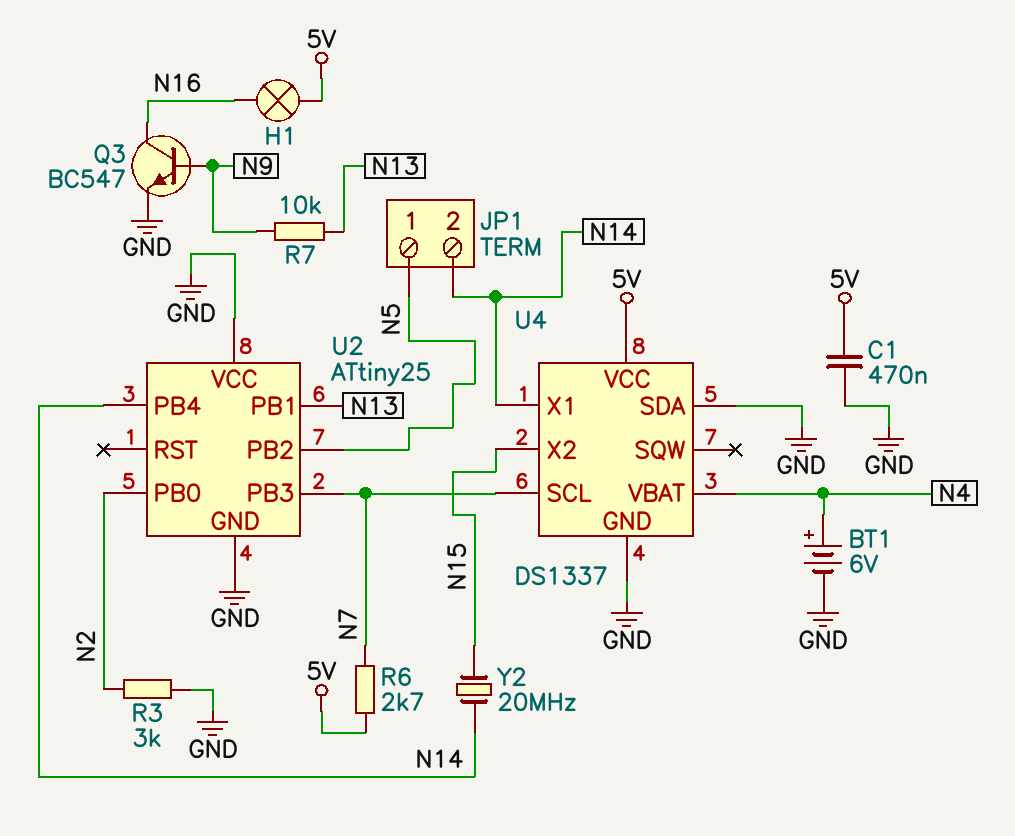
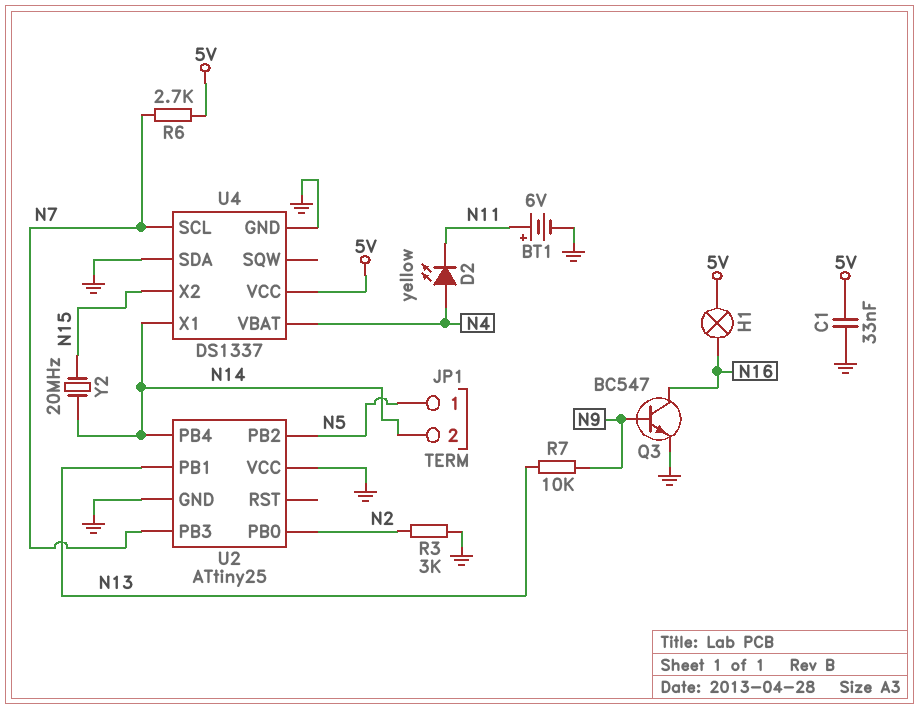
BT1: 6V (plus N4, minus GND) -> 6V (plus N11, minus GND)
C1: 470nF (5V, GND) -> 33nF (5V, GND)
D2: none -> LED yellow (A N4, K N11)

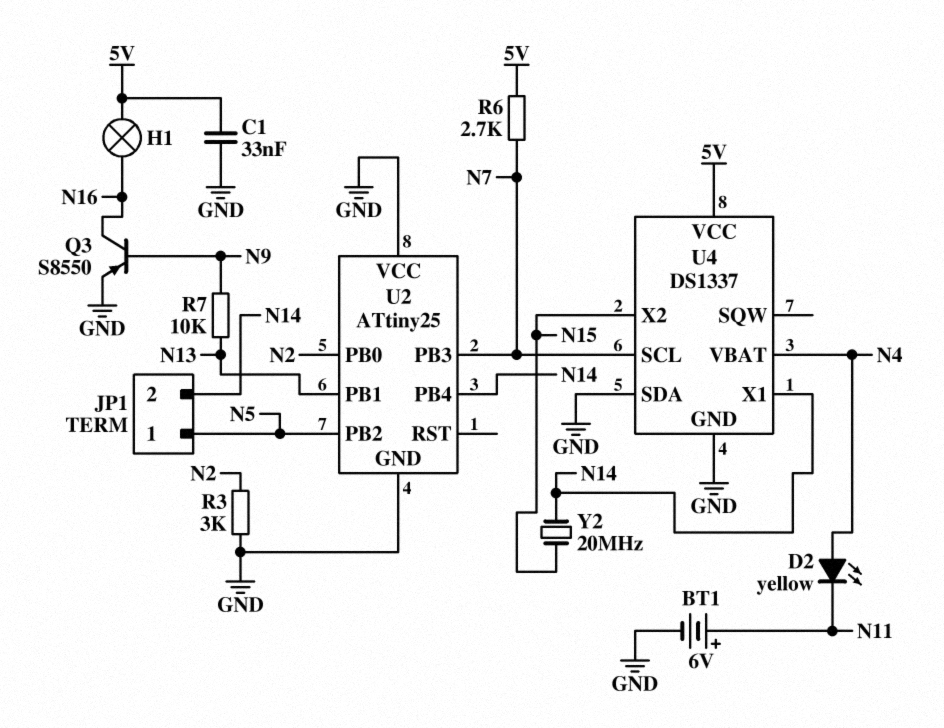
Q3: NPN BC547 (B N9, C N16, E GND) -> PNP S8550 (B N9, C N16, E GND)

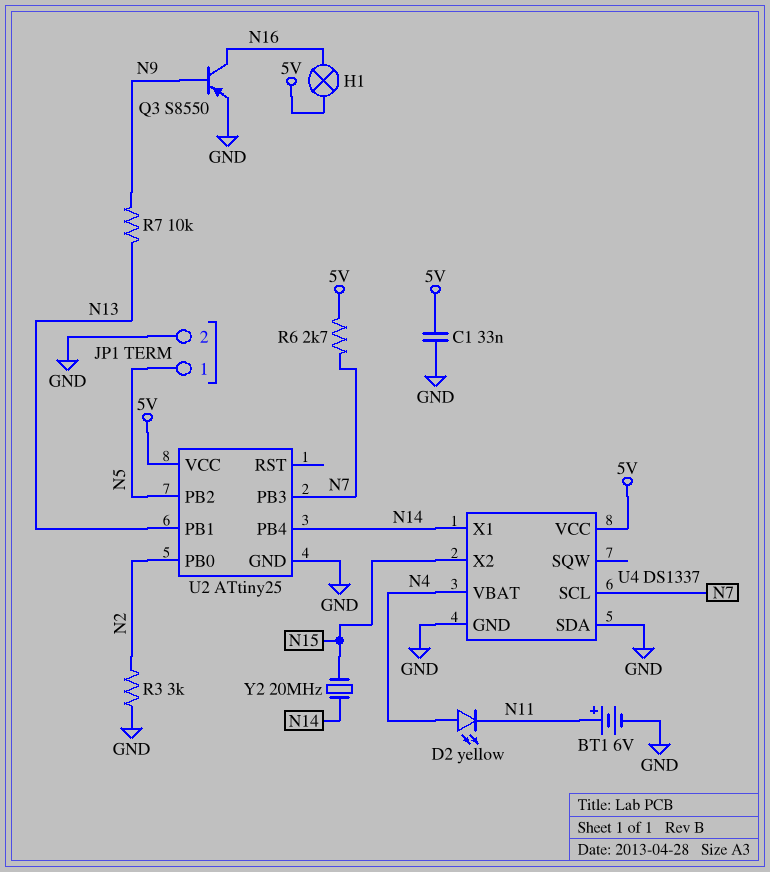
JP1 pin 2: N14 -> GND
U2 pin VCC: GND -> 5V

